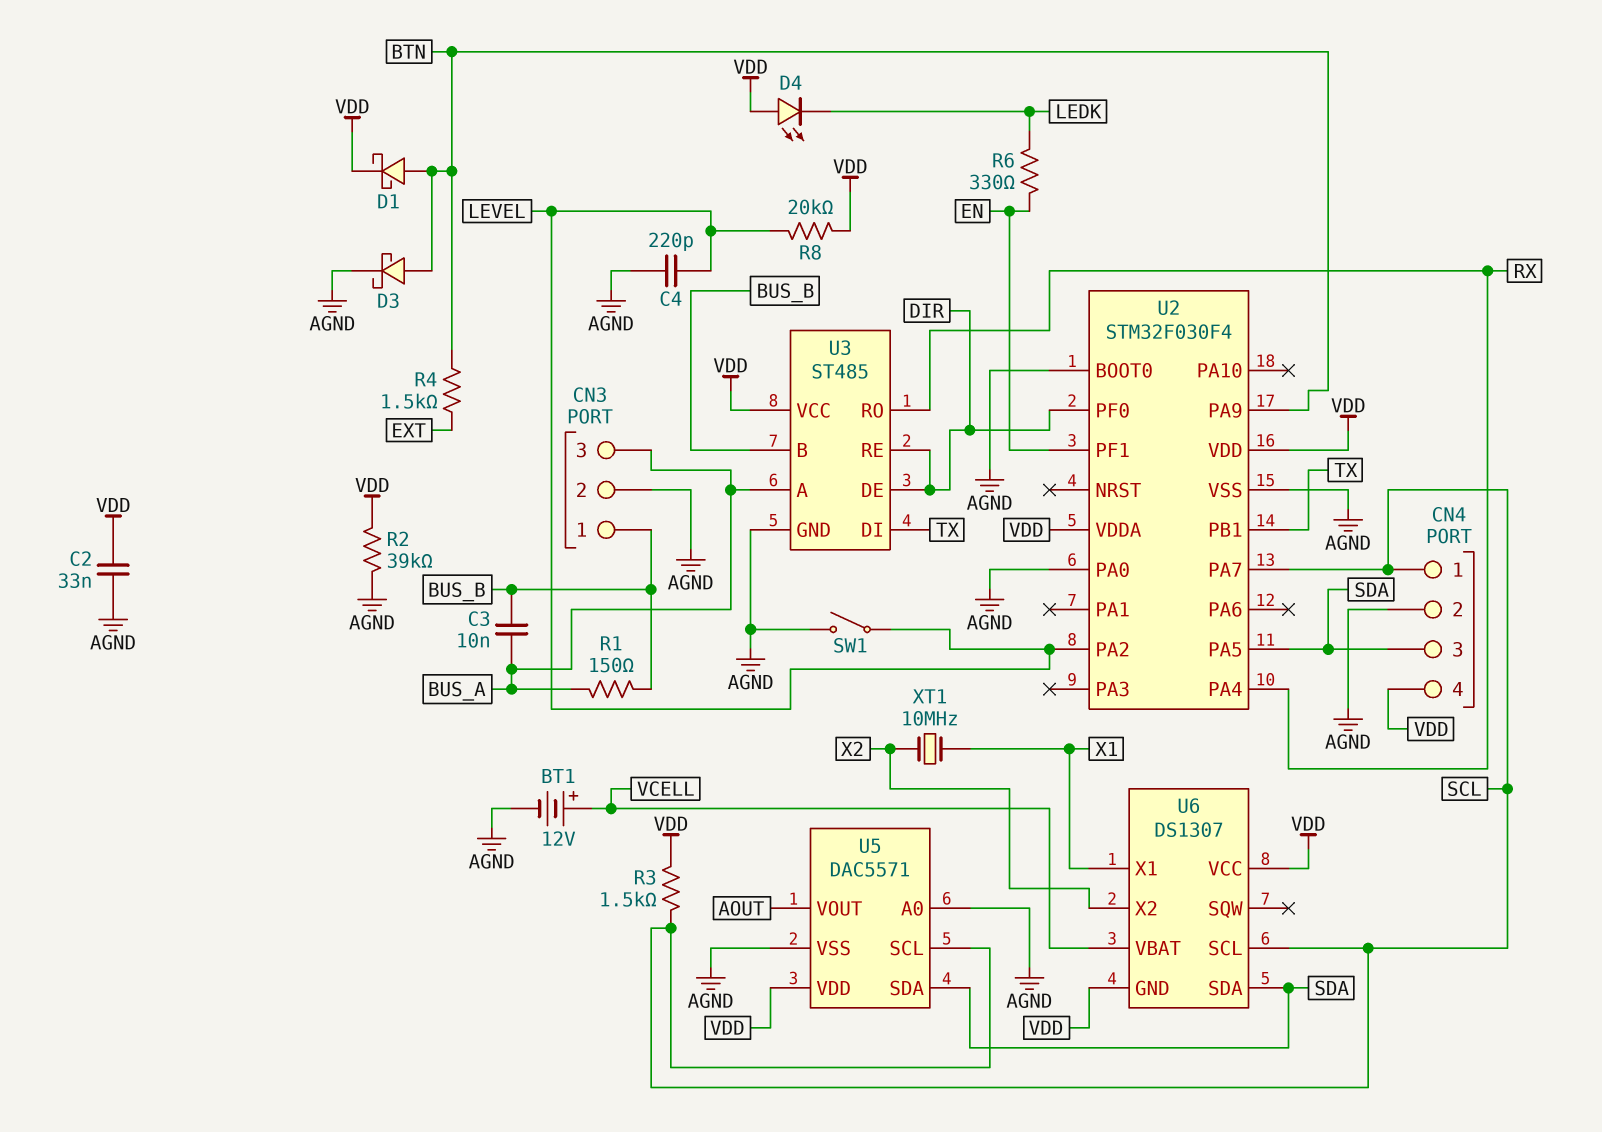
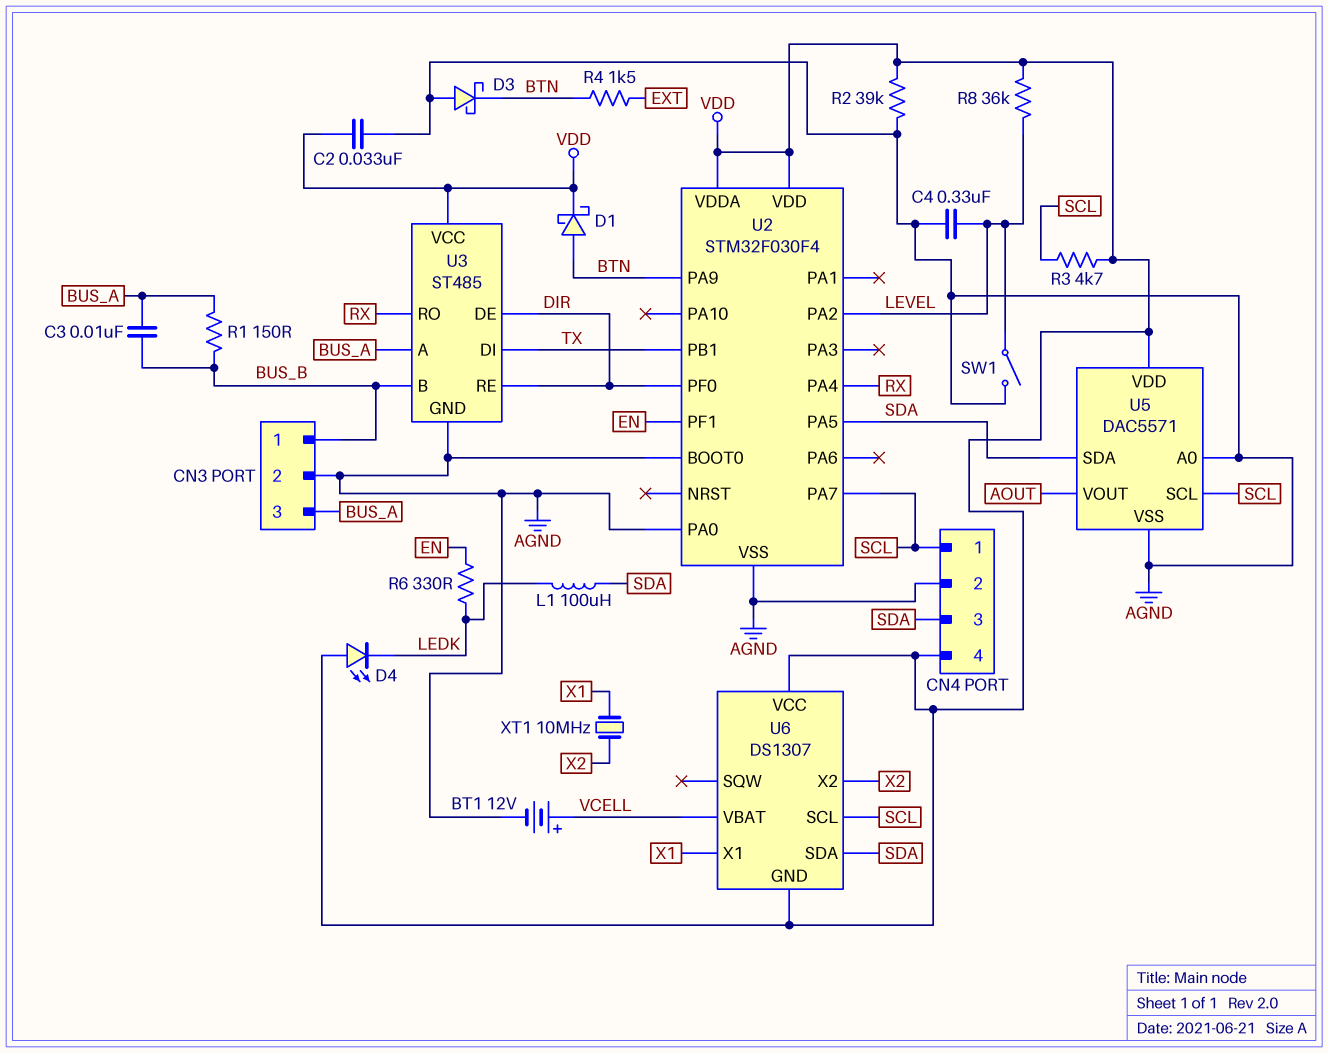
C4: 220pF (AGND, LEVEL) -> 330nF (AGND, LEVEL)
D3: schottky (A BTN, K AGND) -> schottky (A AGND, K BTN)
L1: none -> 100uH (LEDK, SDA)
R3: 1.5k (SCL, VDD) -> 4.7k (SCL, VDD)
R8: 20k (LEVEL, VDD) -> 36k (LEVEL, VDD)

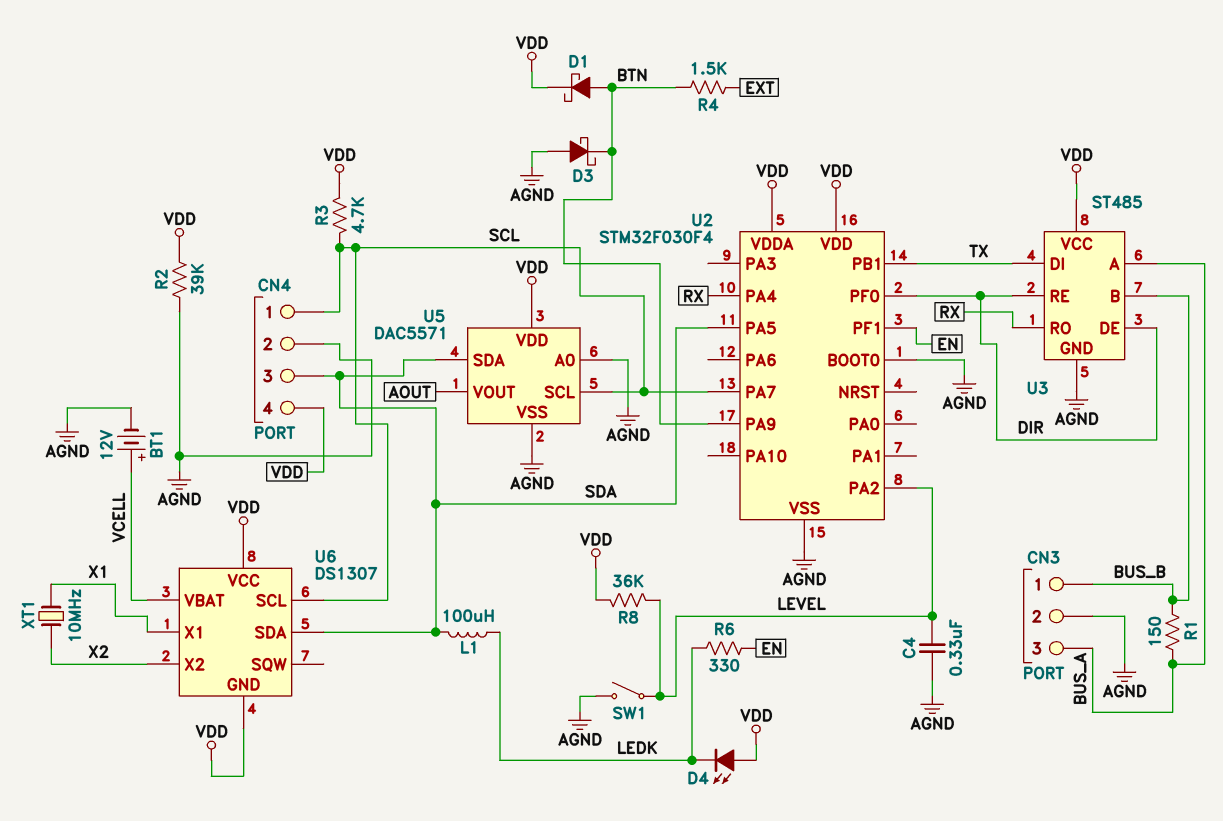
C2: 33nF (AGND, VDD) -> none
C3: 10nF (BUS_A, BUS_B) -> none
U2 pin PA0: AGND -> none

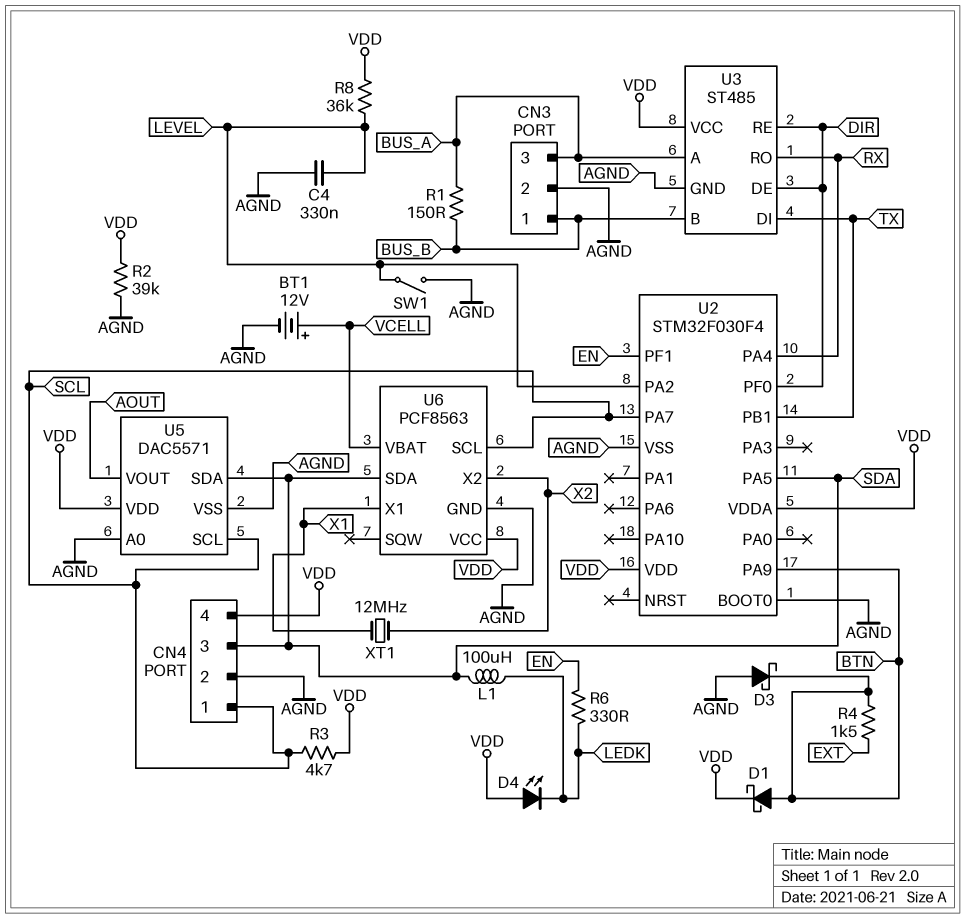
U6: DS1307 -> PCF8563
U6 pin GND: VDD -> AGND
XT1: 10MHz (X1, X2) -> 12MHz (X1, X2)

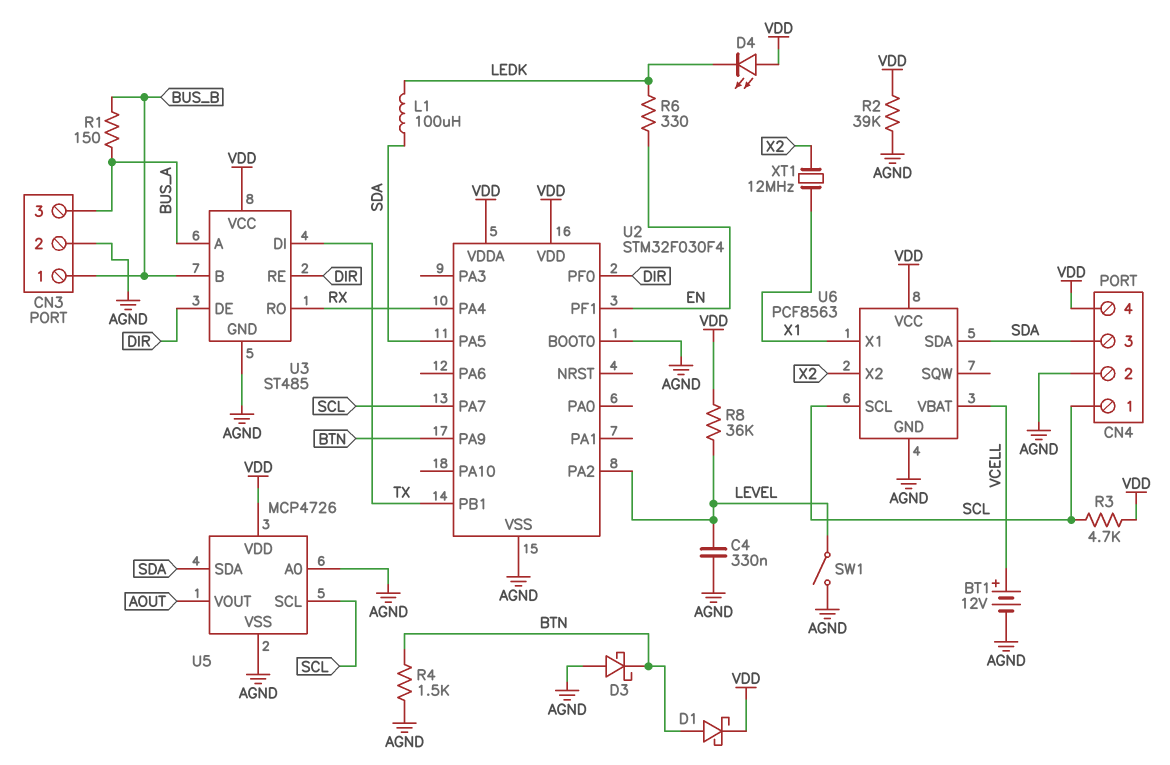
R4: 1.5k (BTN, EXT) -> 1.5k (AGND, BTN)
U5: DAC5571 -> MCP4726

